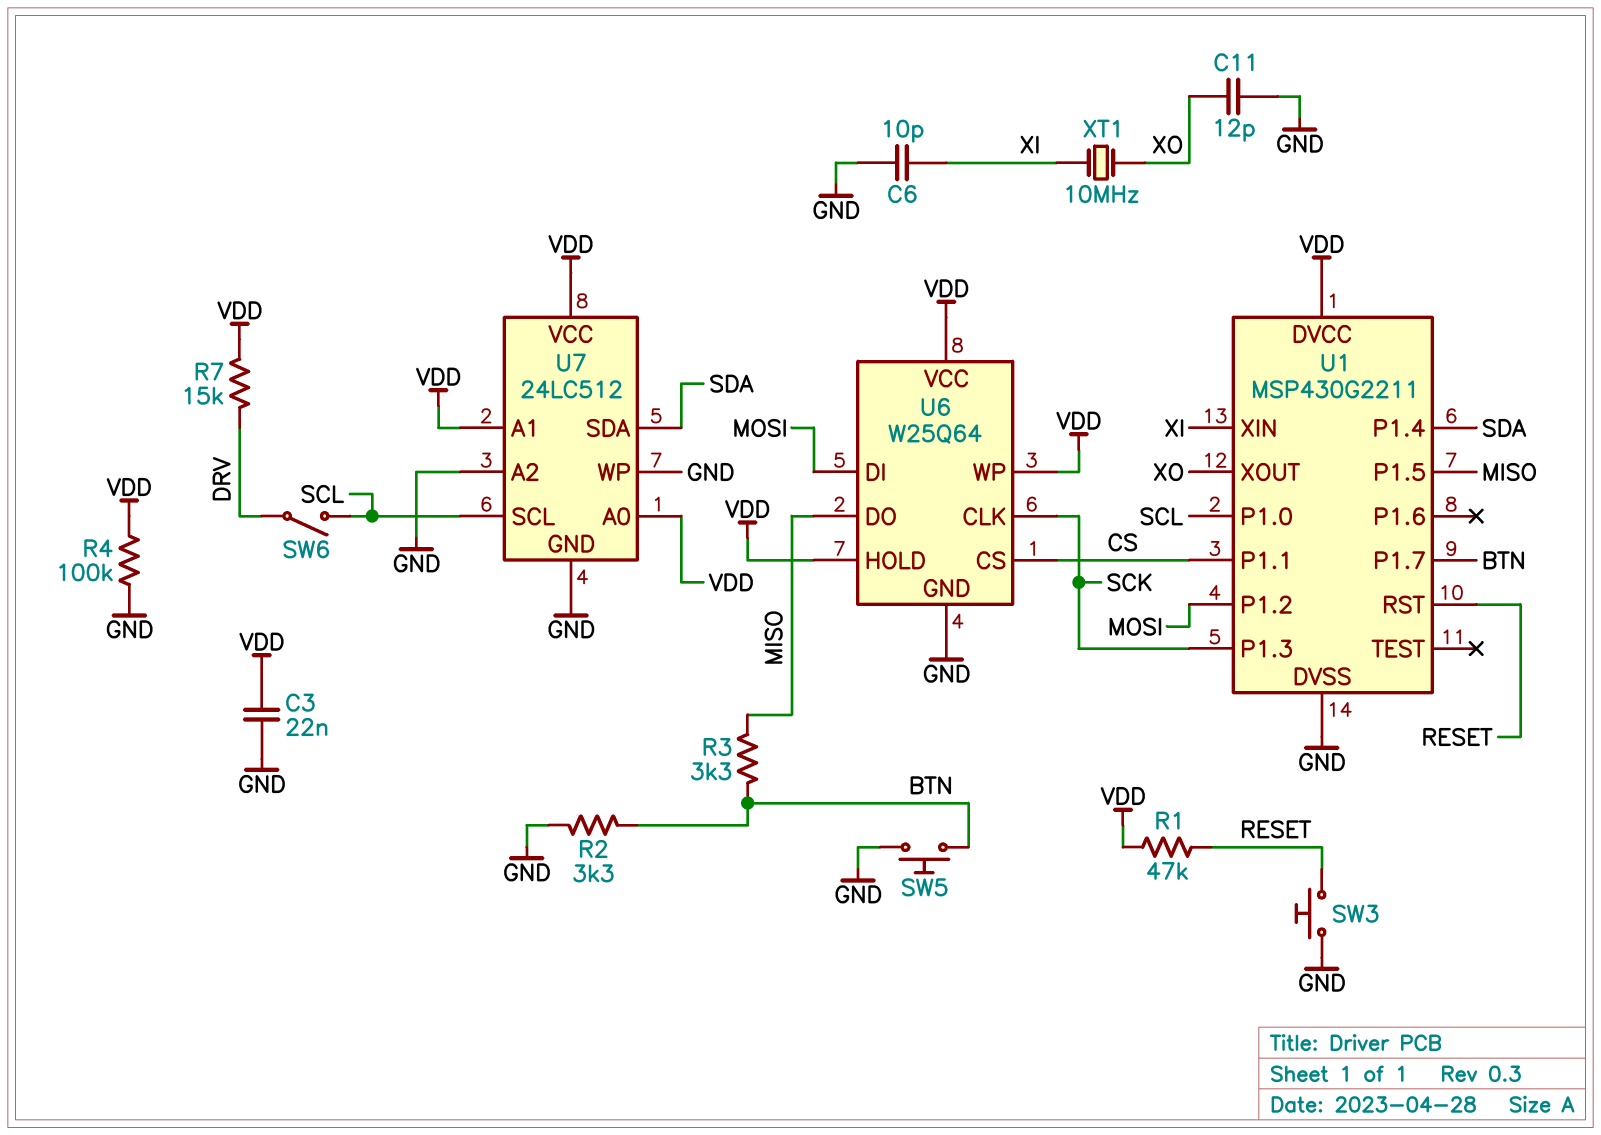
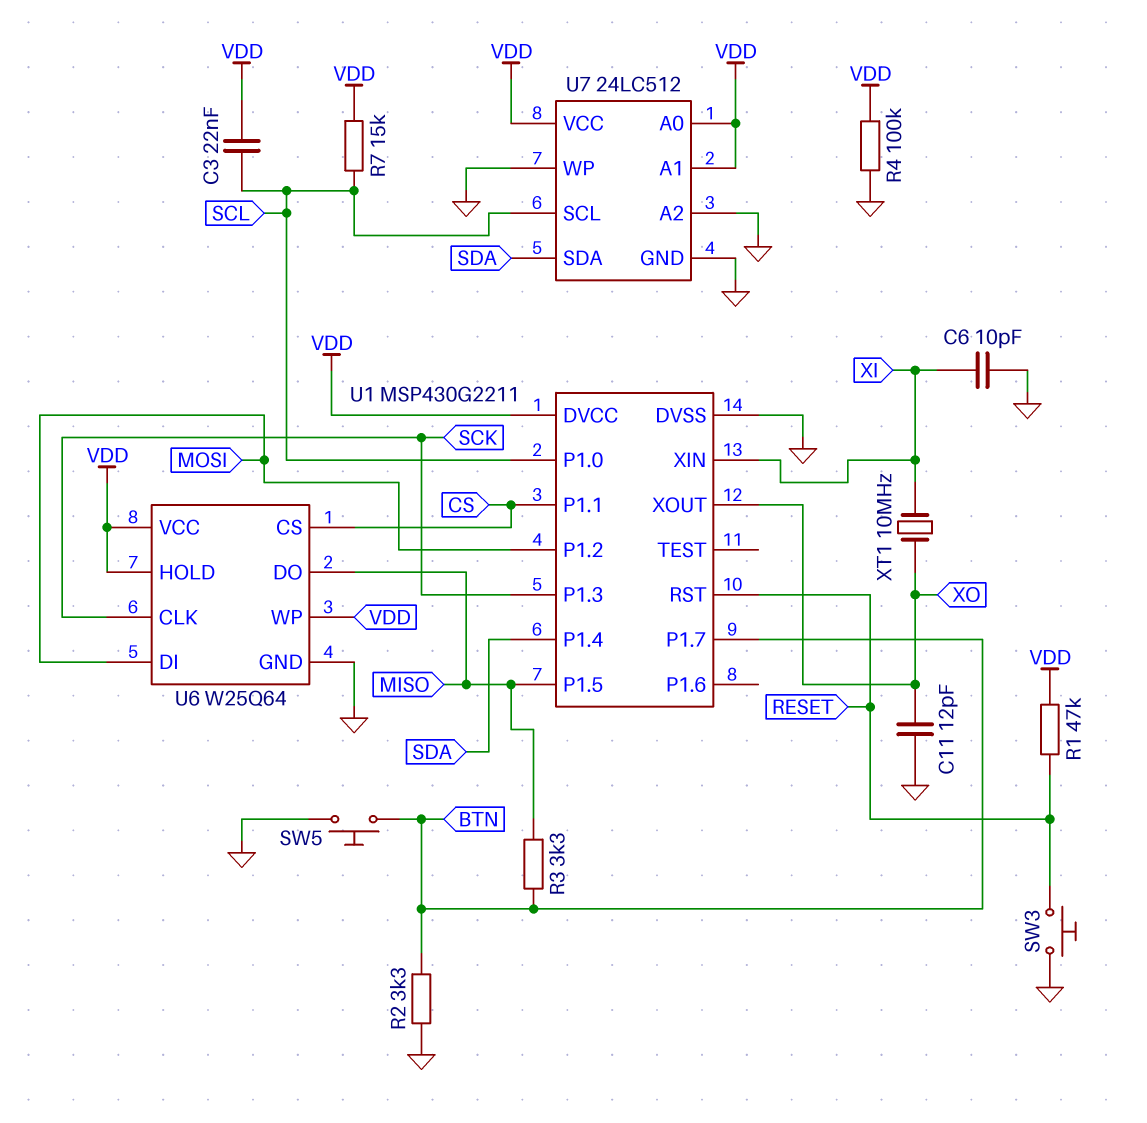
C3: 22nF (GND, VDD) -> 22nF (SCL, VDD)
R7: 15k (DRV, VDD) -> 15k (SCL, VDD)
SW6: switch (DRV, SCL) -> none

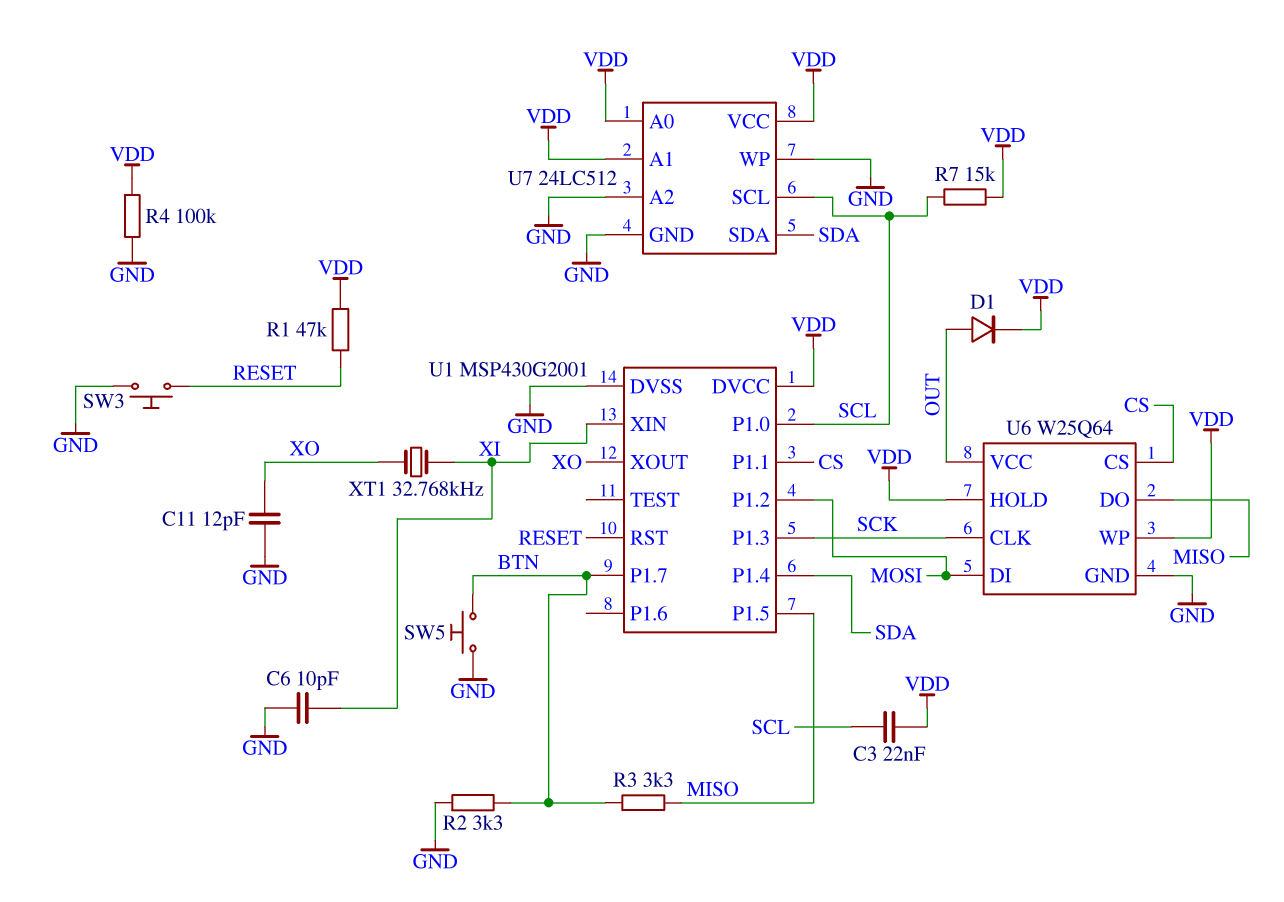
D1: none -> diode (A OUT, K VDD)
U1: MSP430G2211 -> MSP430G2001
U6 pin VCC: VDD -> OUT
XT1: 10MHz (XI, XO) -> 32.768kHz (XI, XO)

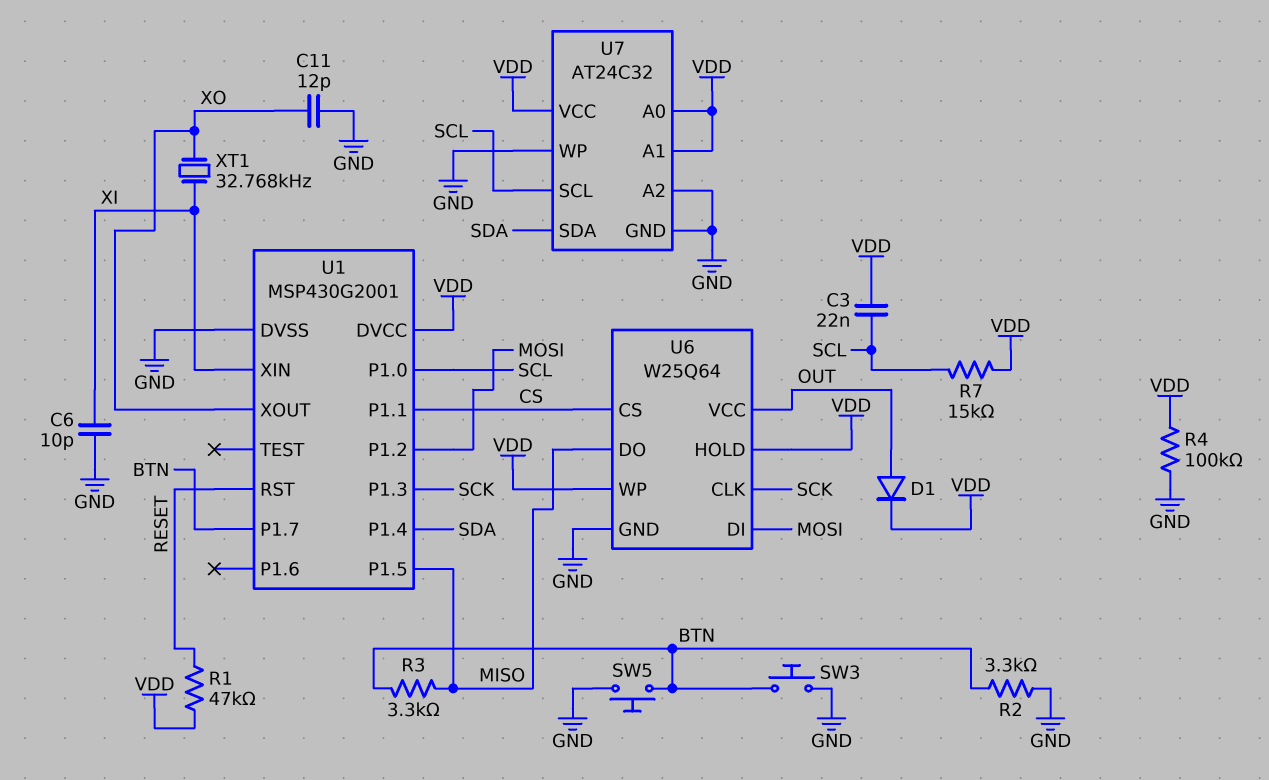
SW3: button (GND, RESET) -> button (BTN, GND)
U7: 24LC512 -> AT24C32

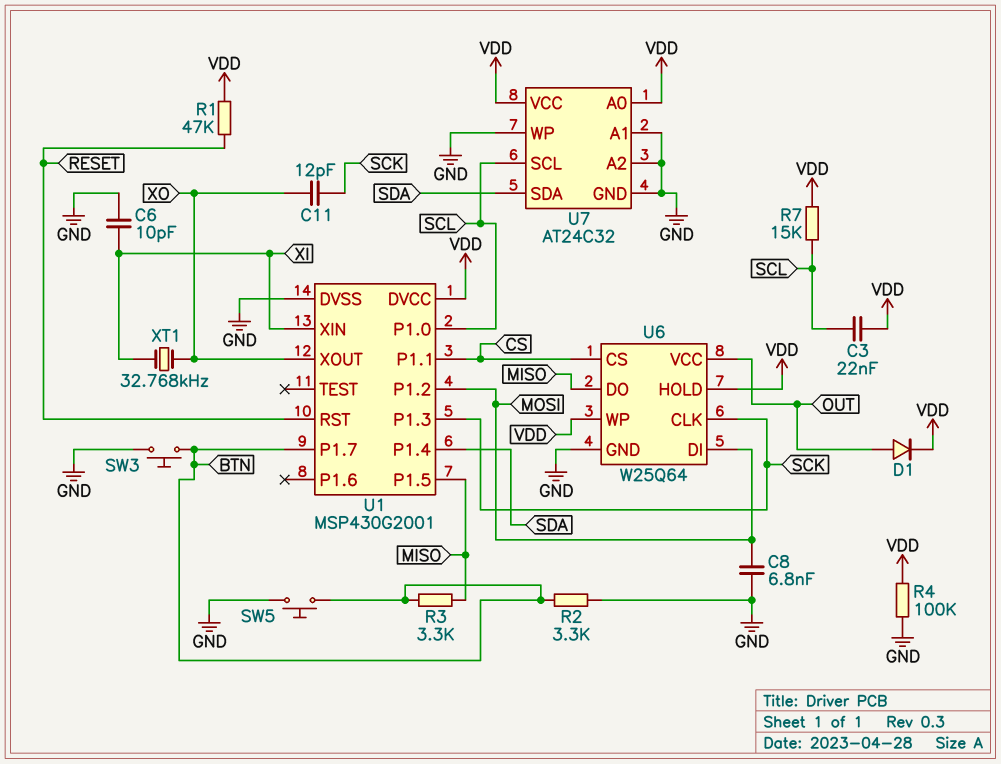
C8: none -> 6.8nF (GND, MOSI)
C11: 12pF (GND, XO) -> 12pF (SCK, XO)
U7 pin A1: VDD -> GND

